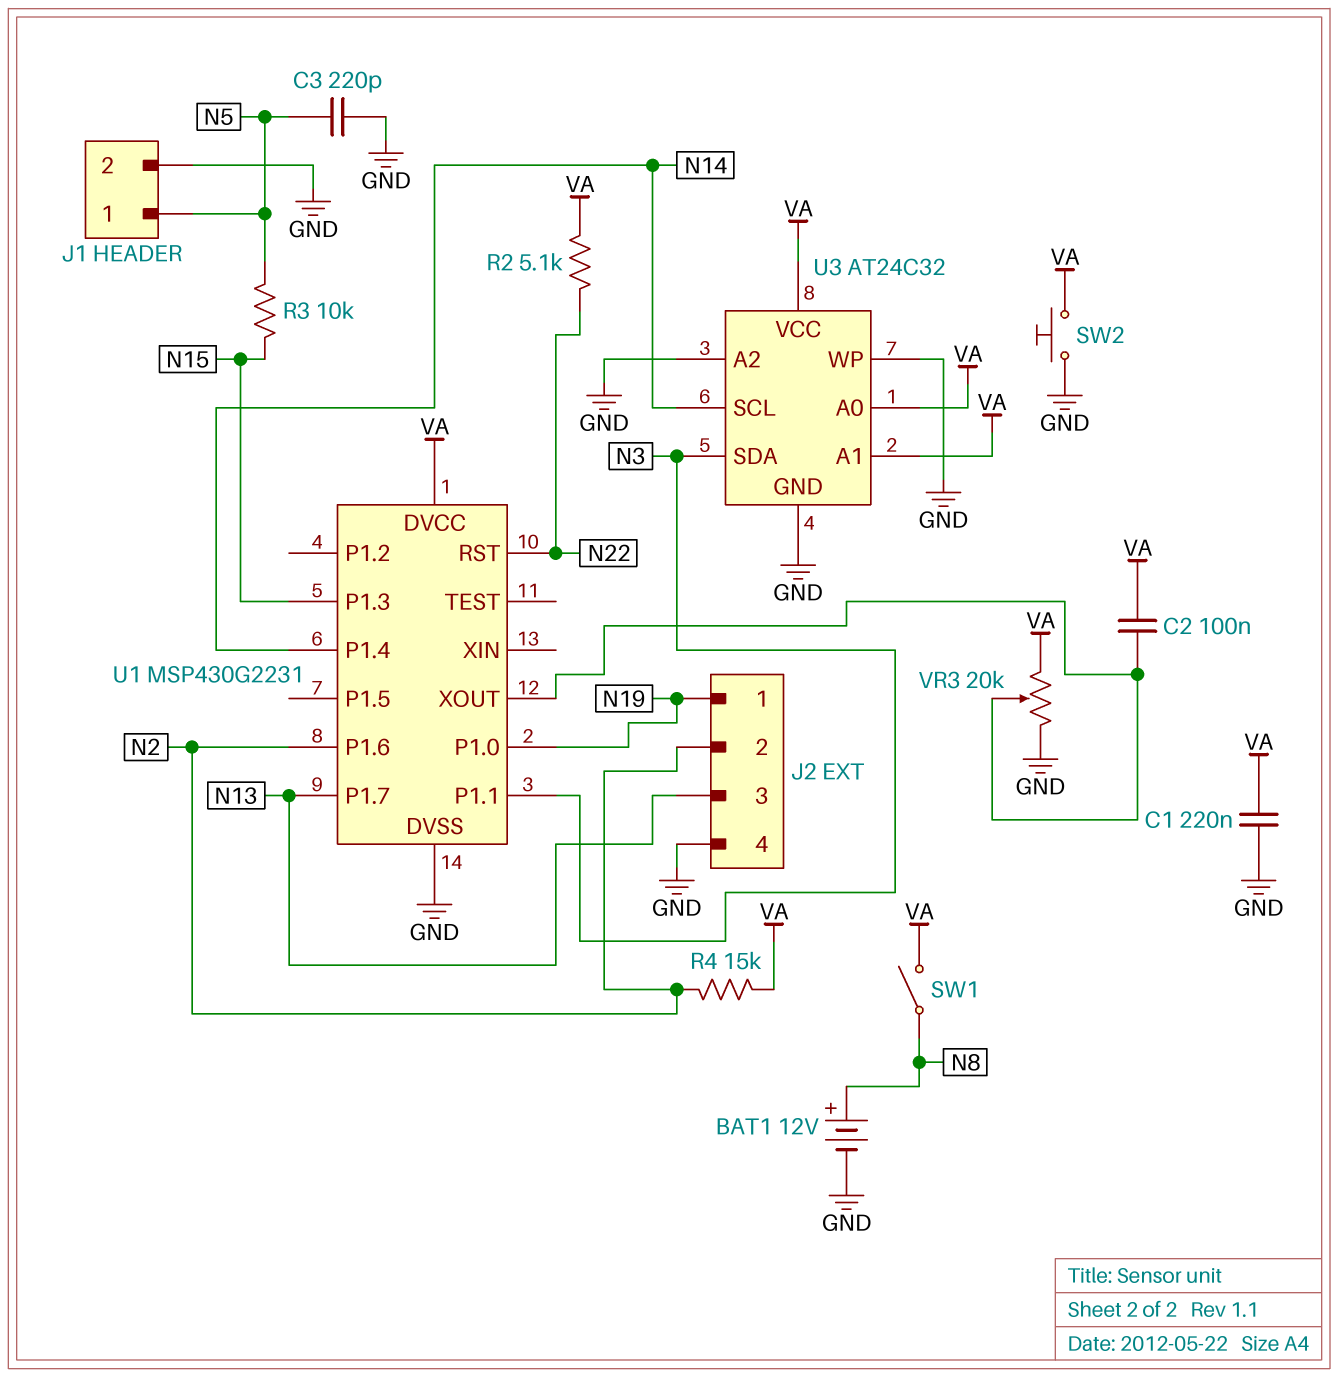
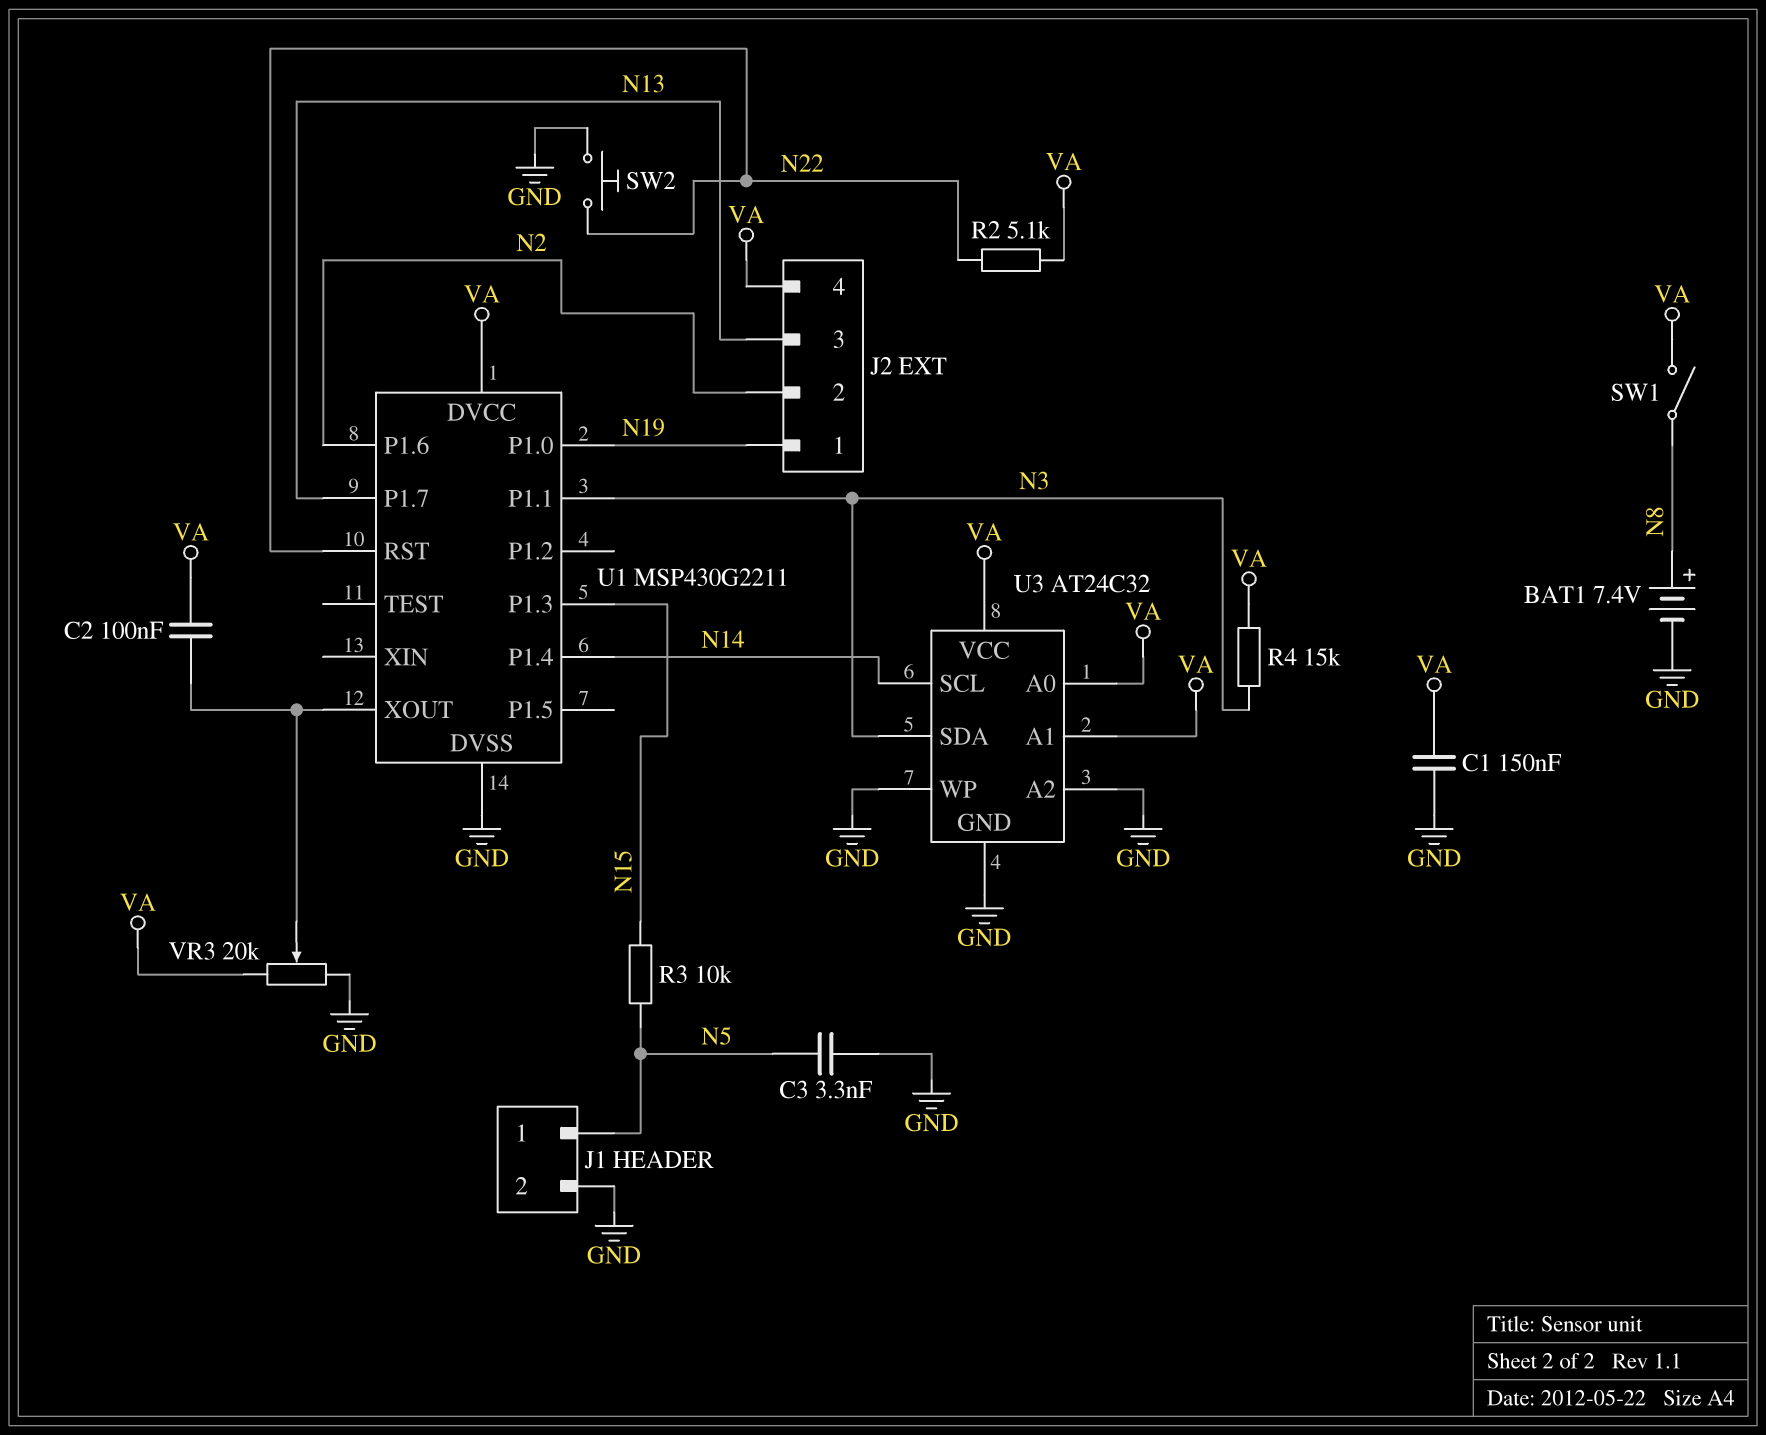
BAT1: 12V (plus N8, minus GND) -> 7.4V (plus N8, minus GND)
C1: 220nF (GND, VA) -> 150nF (GND, VA)
C3: 220pF (GND, N5) -> 3.3nF (GND, N5)
J2 pin 4: GND -> VA
R4: 15k (N2, VA) -> 15k (N3, VA)
SW2: button (GND, VA) -> button (GND, N22)
U1: MSP430G2231 -> MSP430G2211

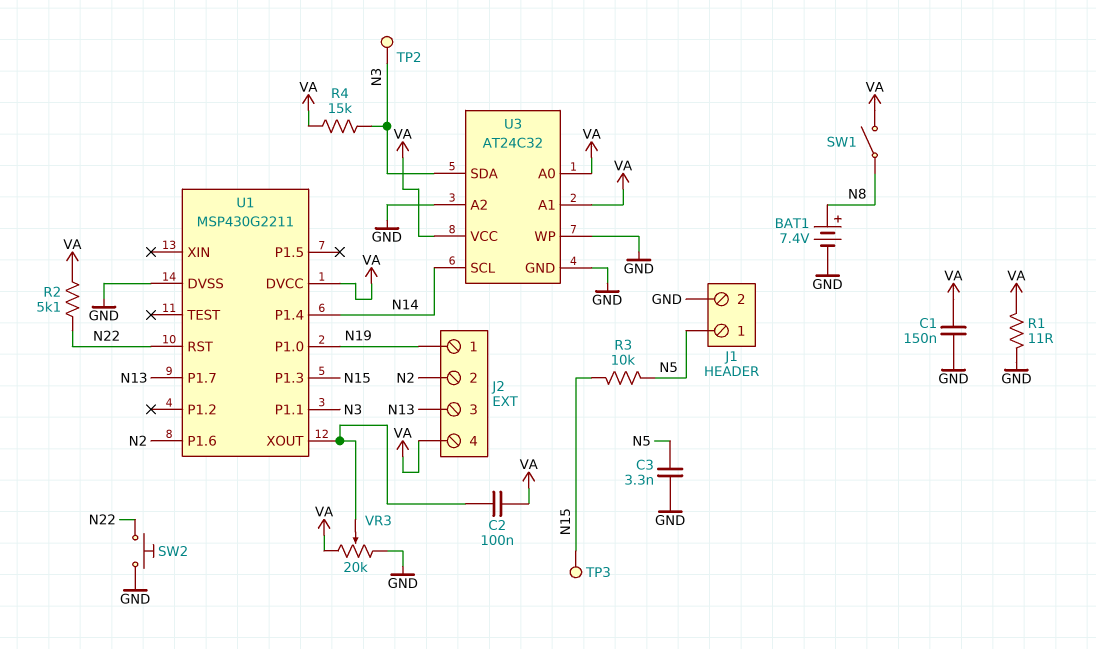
R1: none -> 11 (GND, VA)
TP2: none -> test point (N3)
TP3: none -> test point (N15)

